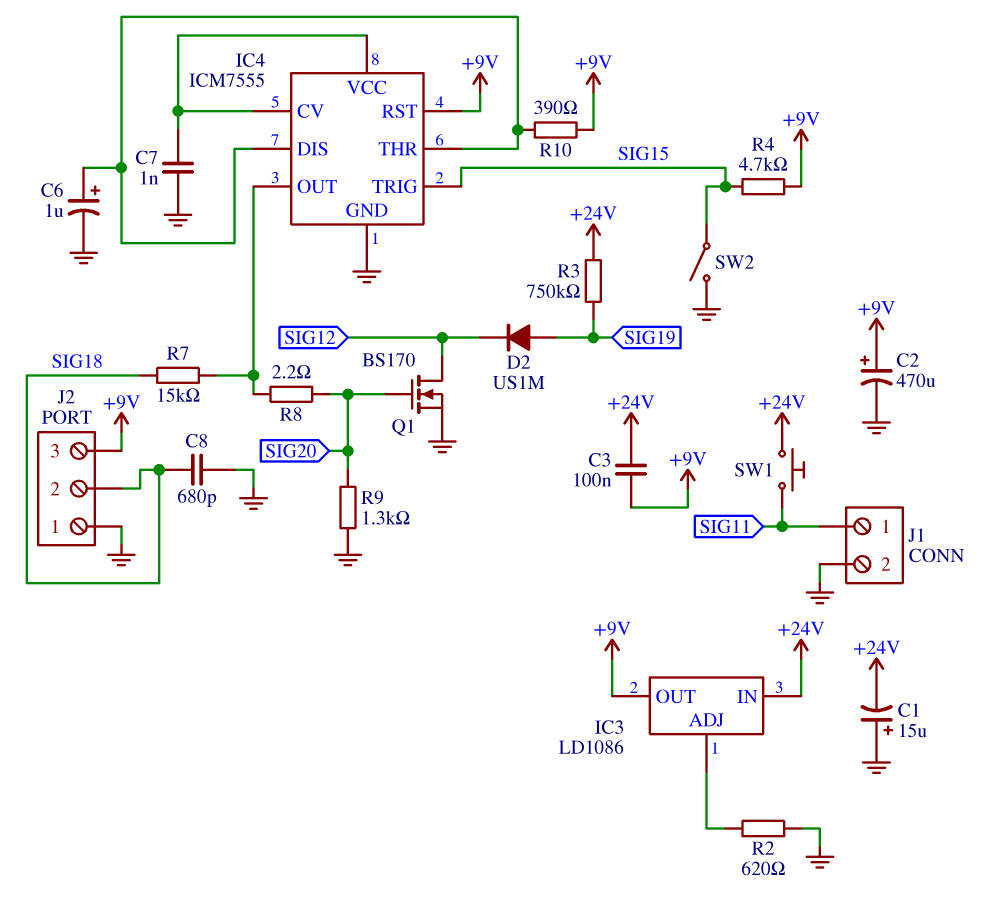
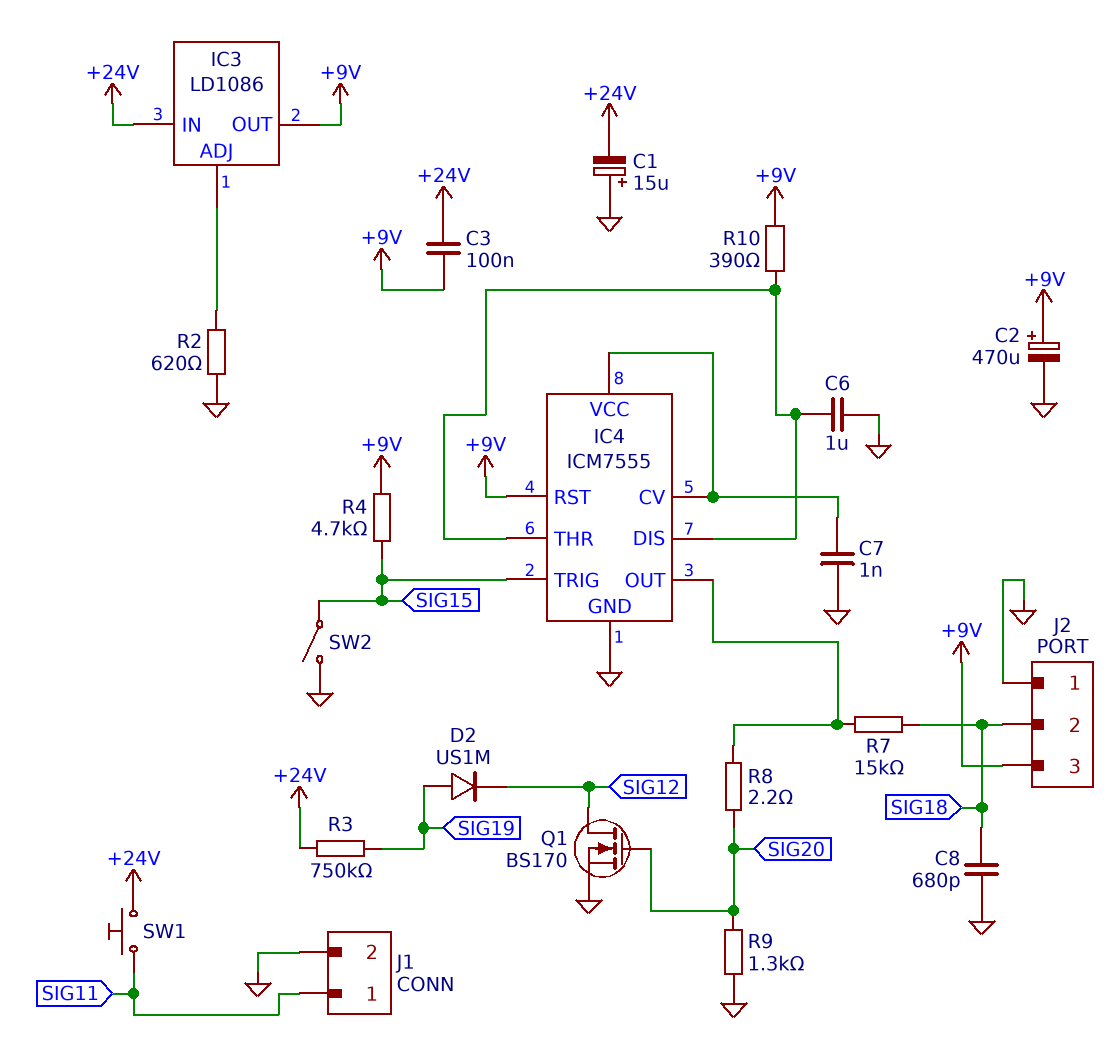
C6: 1uF (plus IC4/DIS, minus GND) -> 1uF (GND, IC4/DIS)

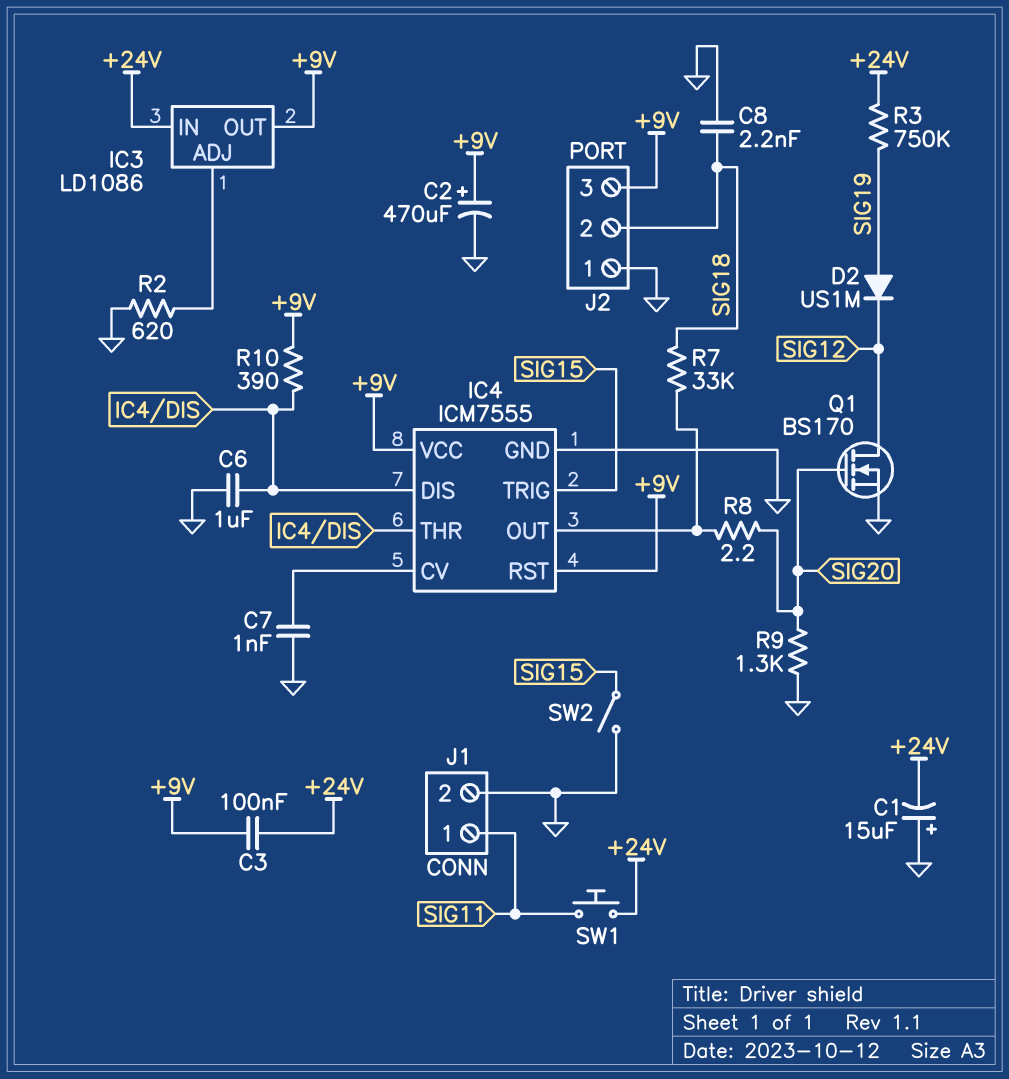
C8: 680pF (GND, SIG18) -> 2.2nF (GND, SIG18)
IC4 pin VCC: IC4/CV -> +9V
R4: 4.7k (+9V, SIG15) -> none
R7: 15k (IC4/OUT, SIG18) -> 33k (IC4/OUT, SIG18)

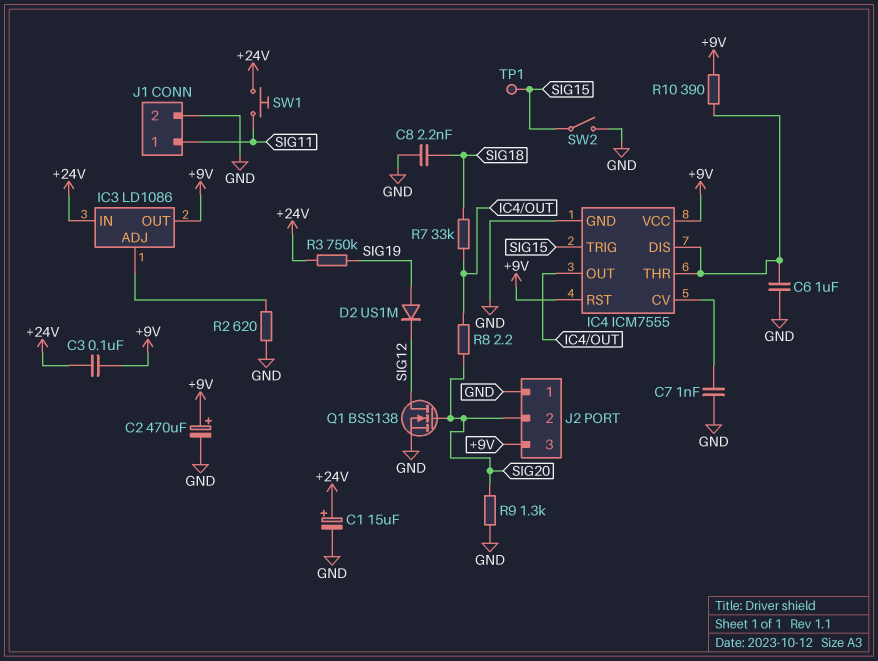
C1: 15uF (plus GND, minus +24V) -> 15uF (plus +24V, minus GND)
J2 pin 2: SIG18 -> SIG20
Q1: NMOS BS170 (G SIG20, D SIG12, S GND) -> NMOS BSS138 (G SIG20, D SIG12, S GND)
TP1: none -> test point (SIG15)

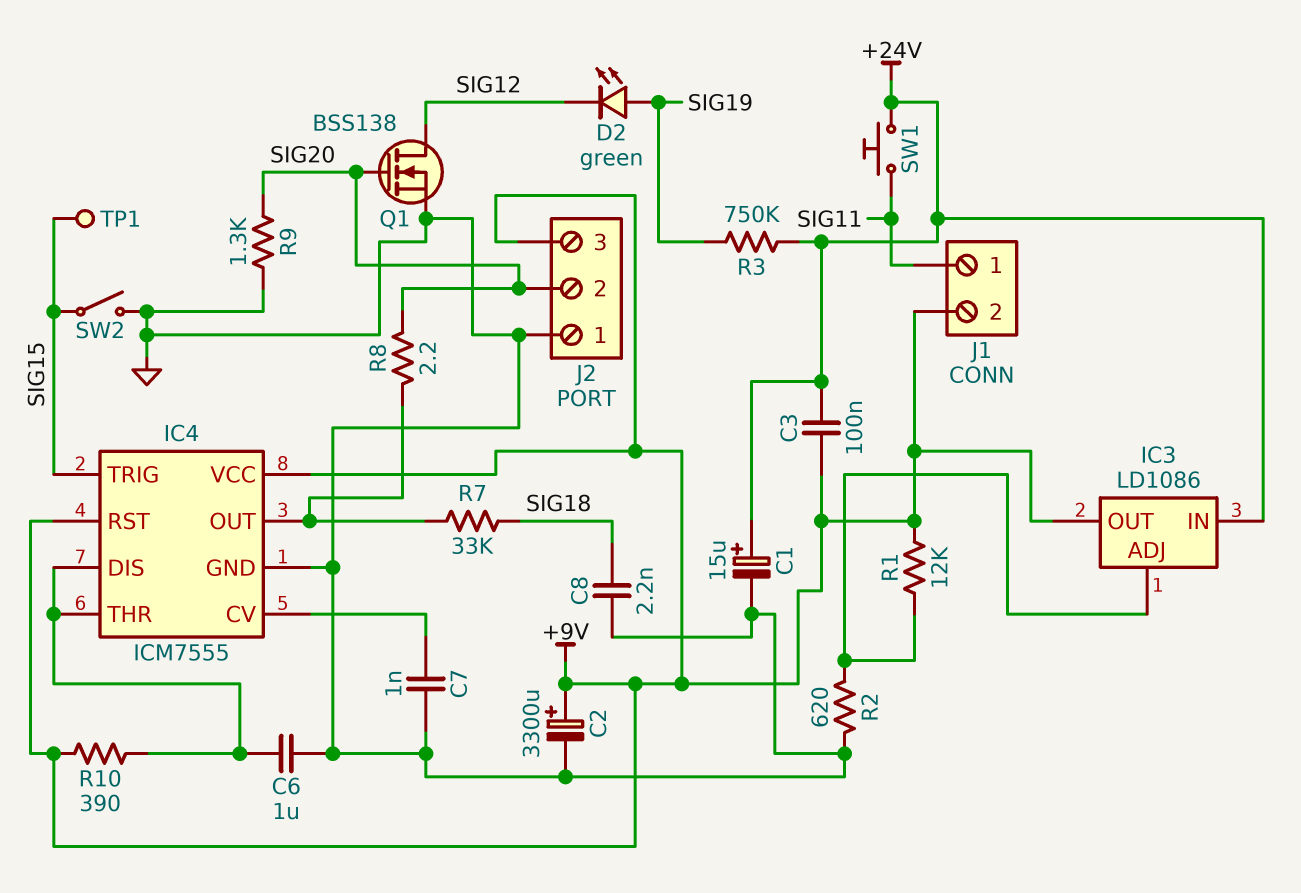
C2: 470uF (plus +9V, minus GND) -> 3300uF (plus +9V, minus GND)
D2: diode US1M (A SIG19, K SIG12) -> LED green (A SIG19, K SIG12)
J1 pin 2: GND -> +9V
R1: none -> 12k (+9V, IC3/ADJ)

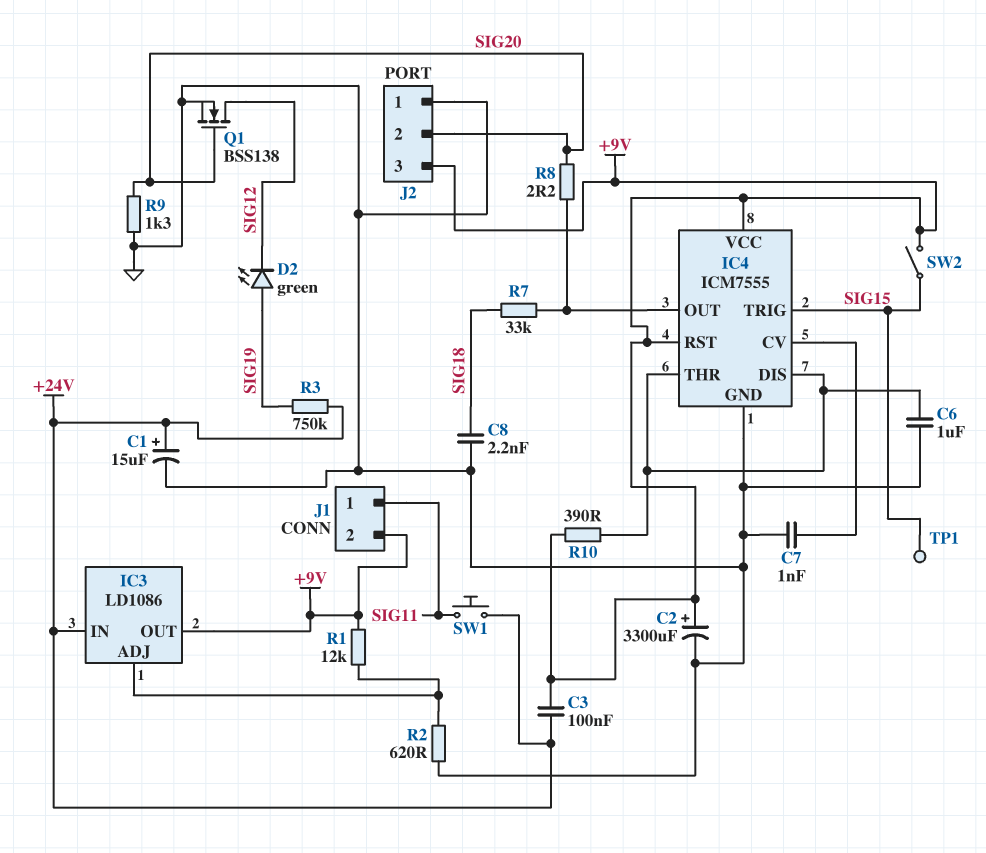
SW2: switch (GND, SIG15) -> switch (+9V, SIG15)

